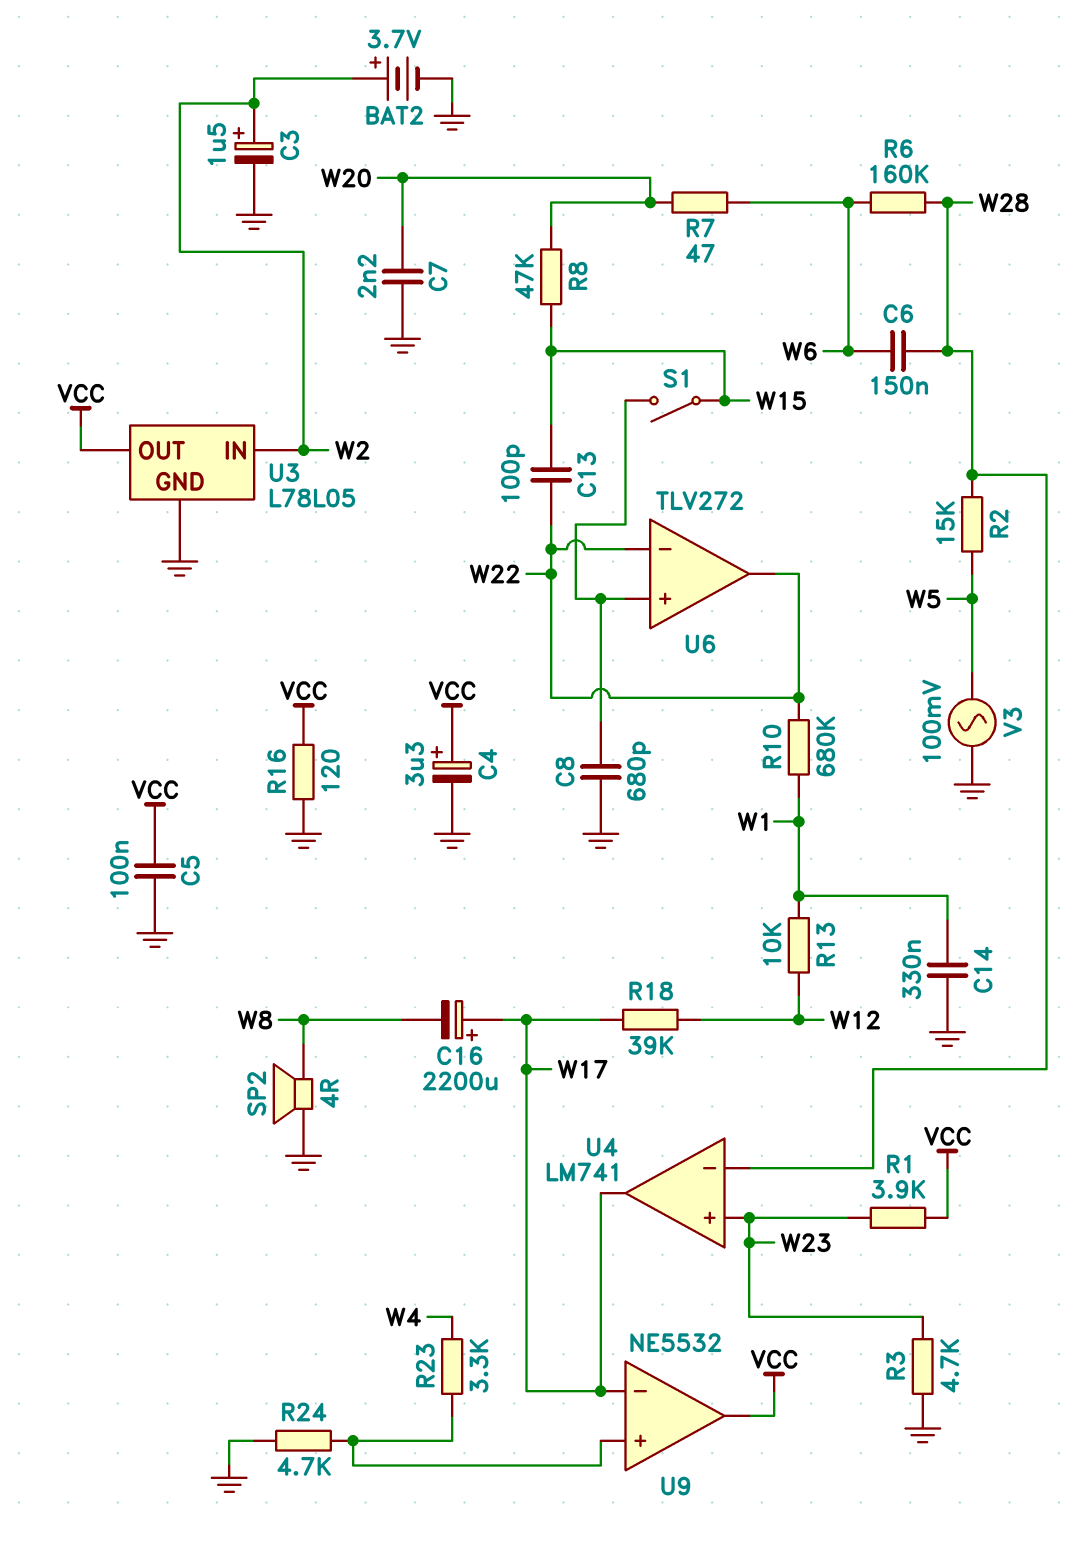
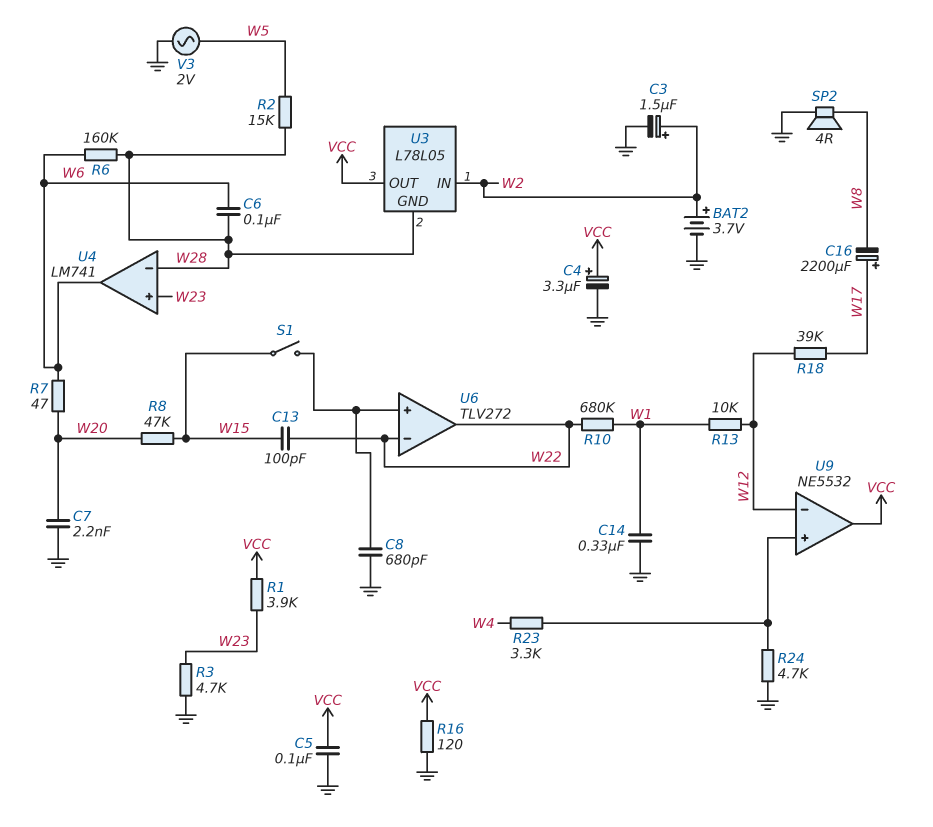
C6: 150nF (W6, W28) -> 100nF (W6, W28)
U3 pin GND: GND -> W28
U4 pin out: W17 -> W6
U9 pin in-: W17 -> W12
V3: AC 100mV (GND, W5) -> AC 2V (GND, W5)

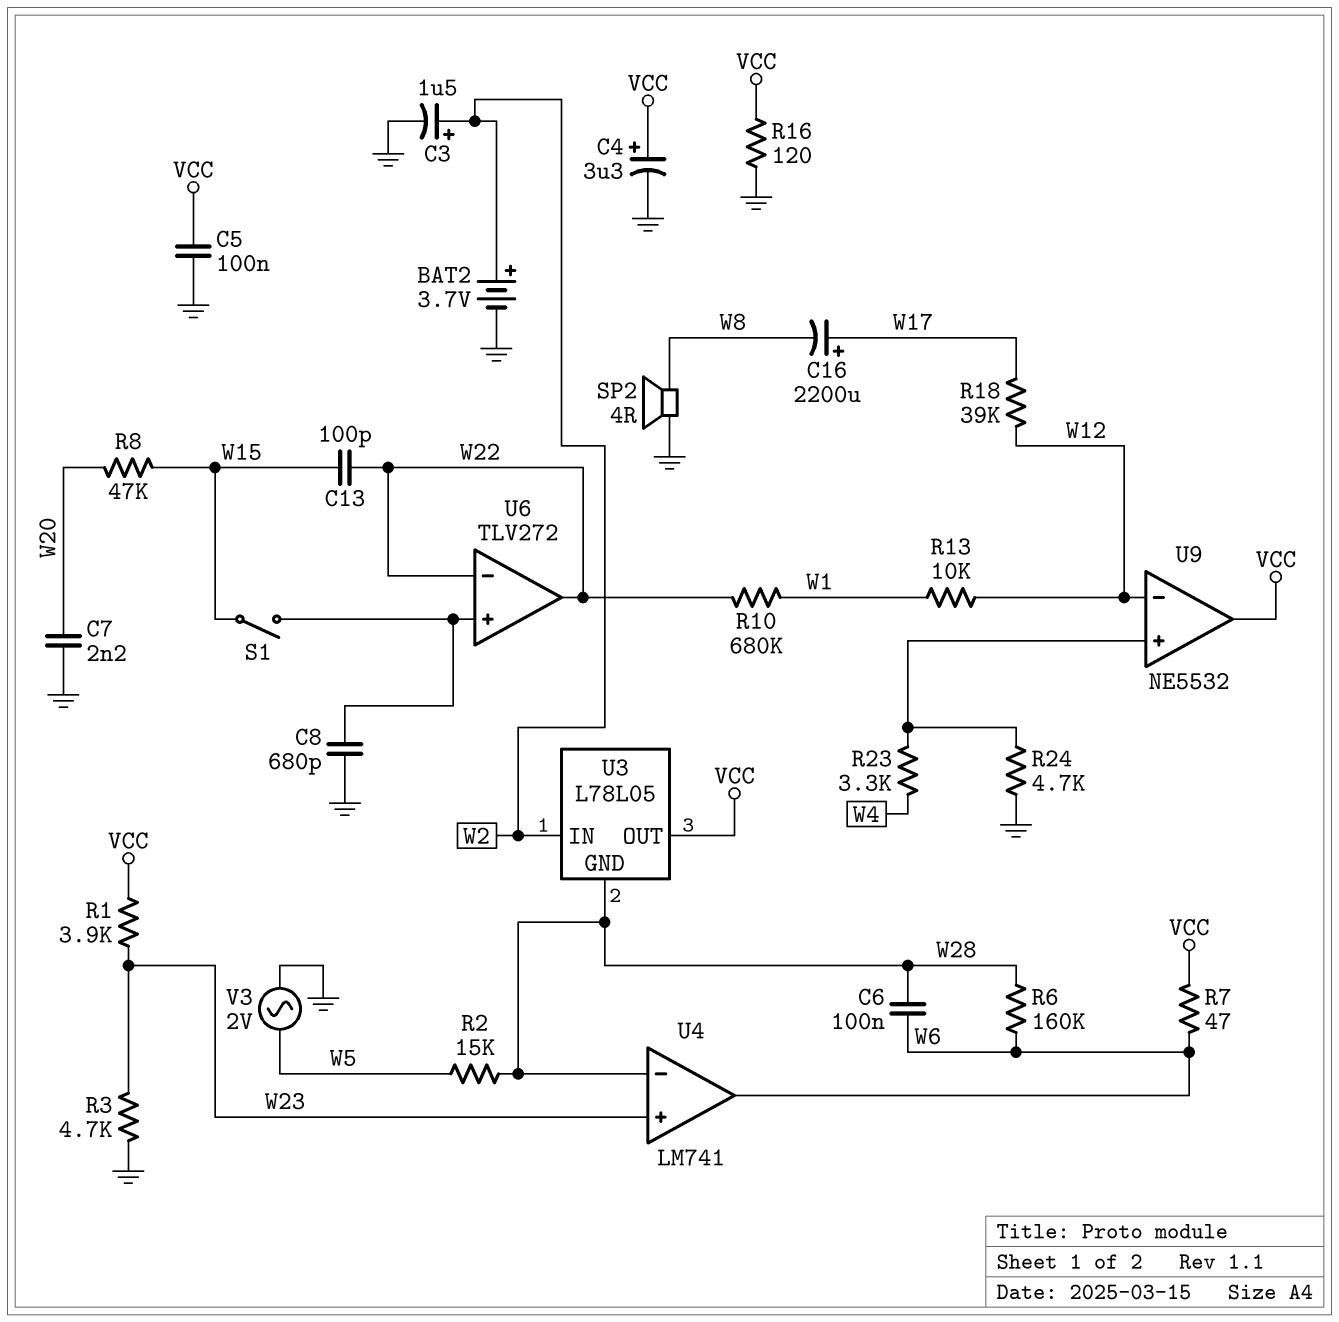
C14: 330nF (GND, W1) -> none
R7: 47 (W6, W20) -> 47 (VCC, W6)

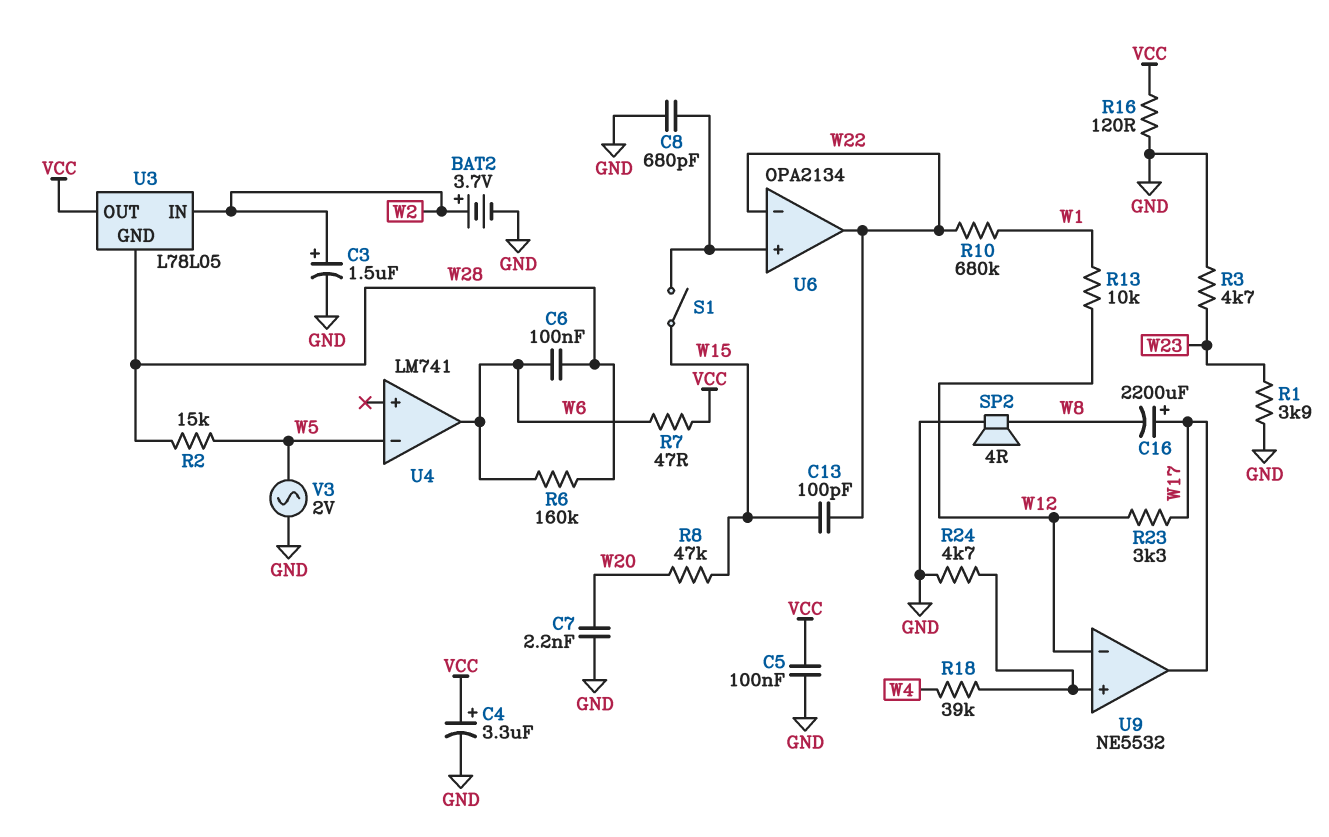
R1: 3.9k (VCC, W23) -> 3.9k (GND, W23)
R18: 39k (W12, W17) -> 39k (U9/in+, W4)
R23: 3.3k (U9/in+, W4) -> 3.3k (W12, W17)
U4 pin in+: W23 -> none
U4 pin in-: W28 -> W5
U6: TLV272 -> OPA2134
U9 pin out: VCC -> W17

